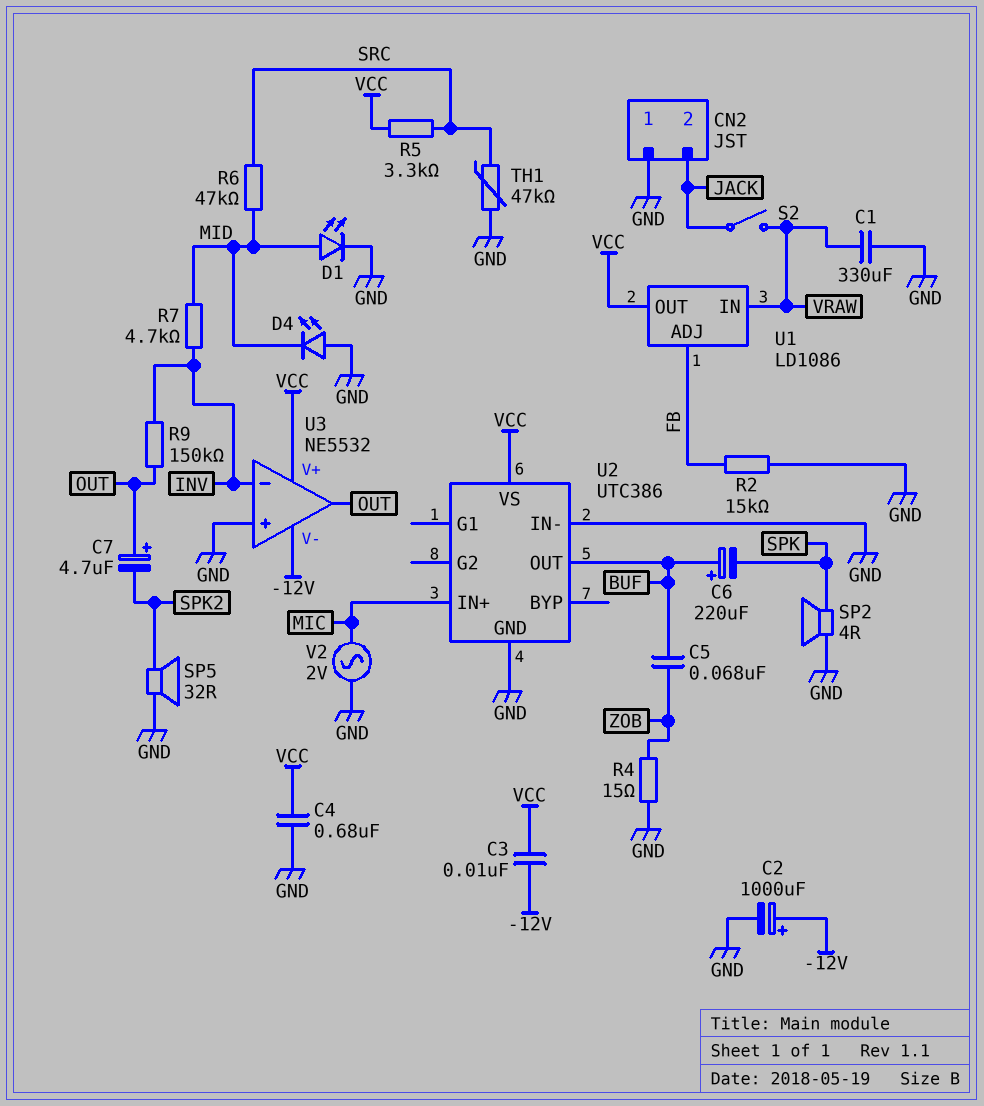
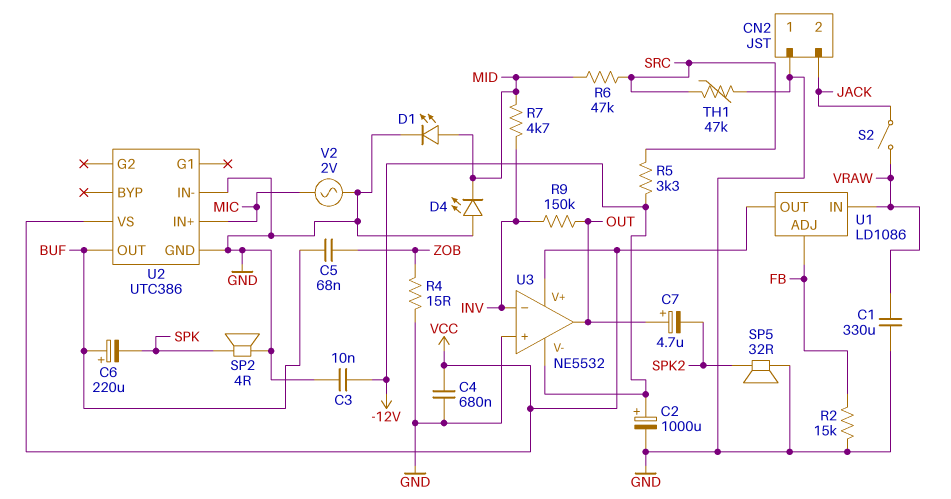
C3: 10nF (-12V, VCC) -> 10nF (-12V, GND)
R5: 3.3k (SRC, VCC) -> 3.3k (-12V, SRC)

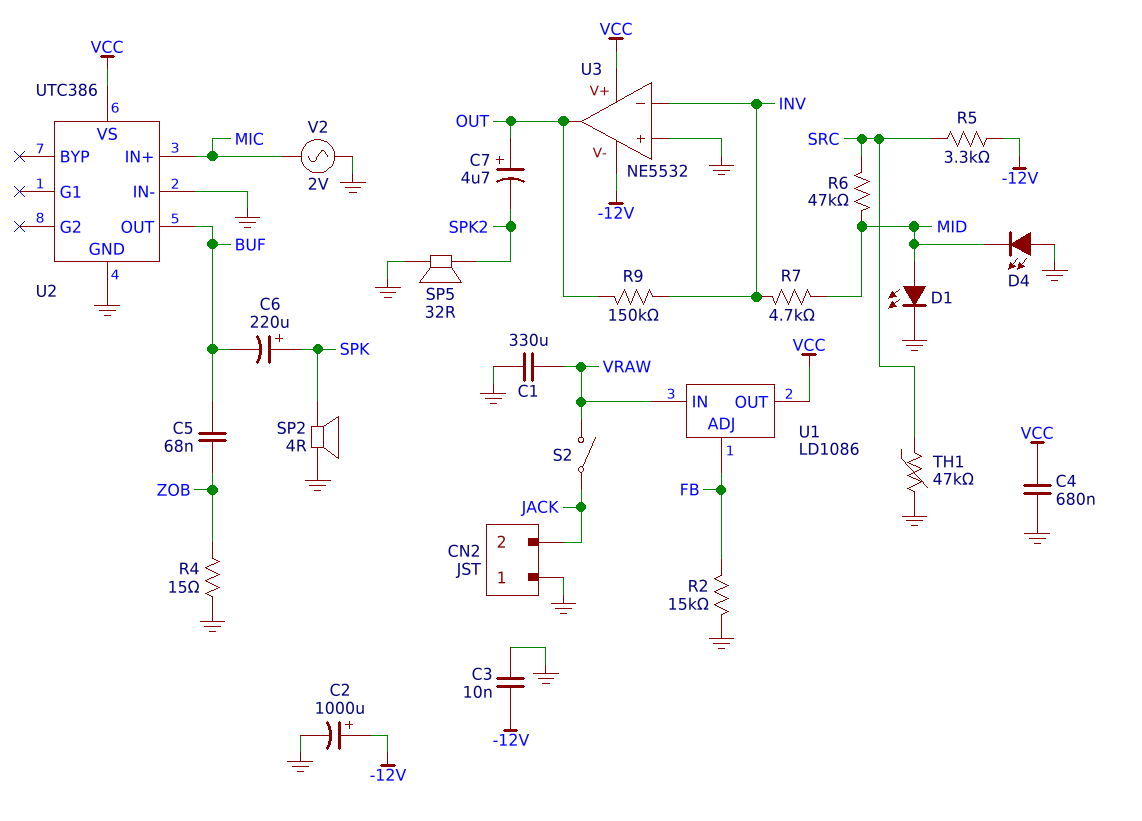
C6: 220uF (plus BUF, minus SPK) -> 220uF (plus SPK, minus BUF)

